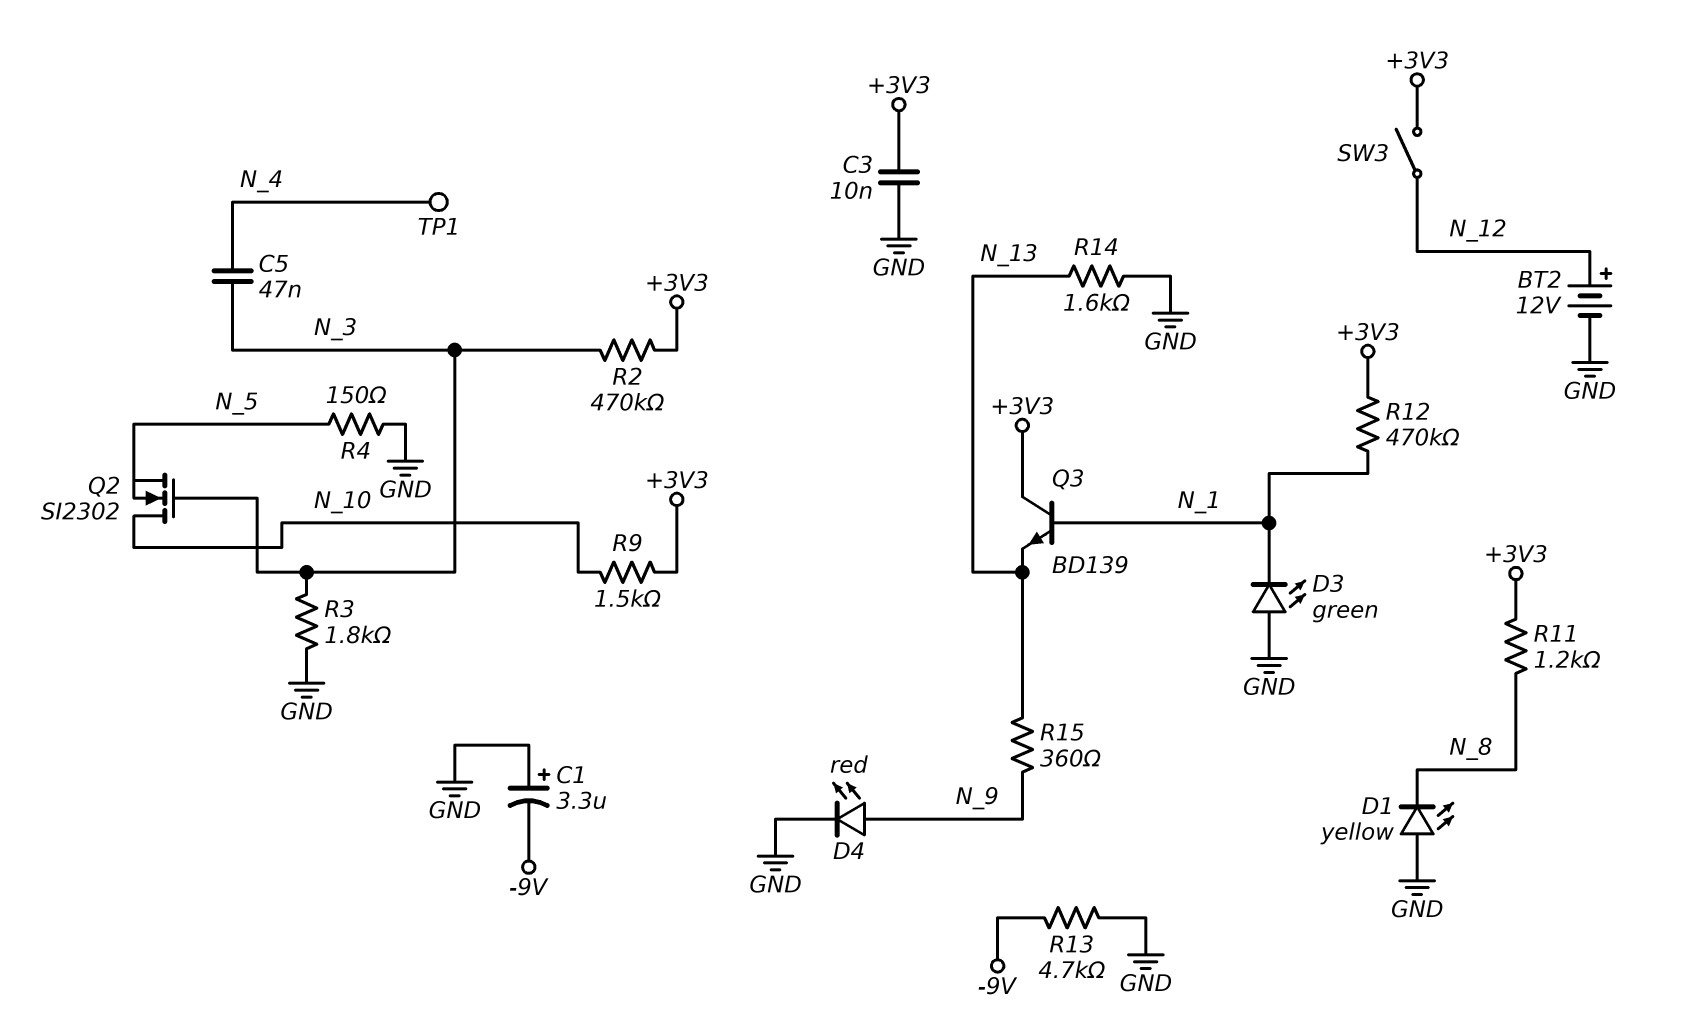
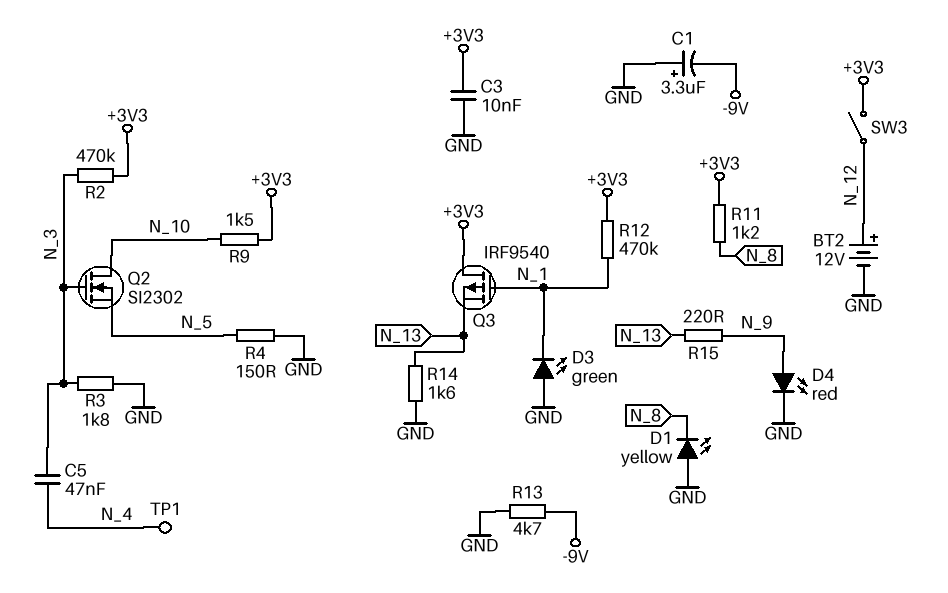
Q3: NPN BD139 (B N_1, C +3V3, E N_13) -> PMOS IRF9540 (G N_1, D +3V3, S N_13)
R15: 360 (N_9, N_13) -> 220 (N_9, N_13)

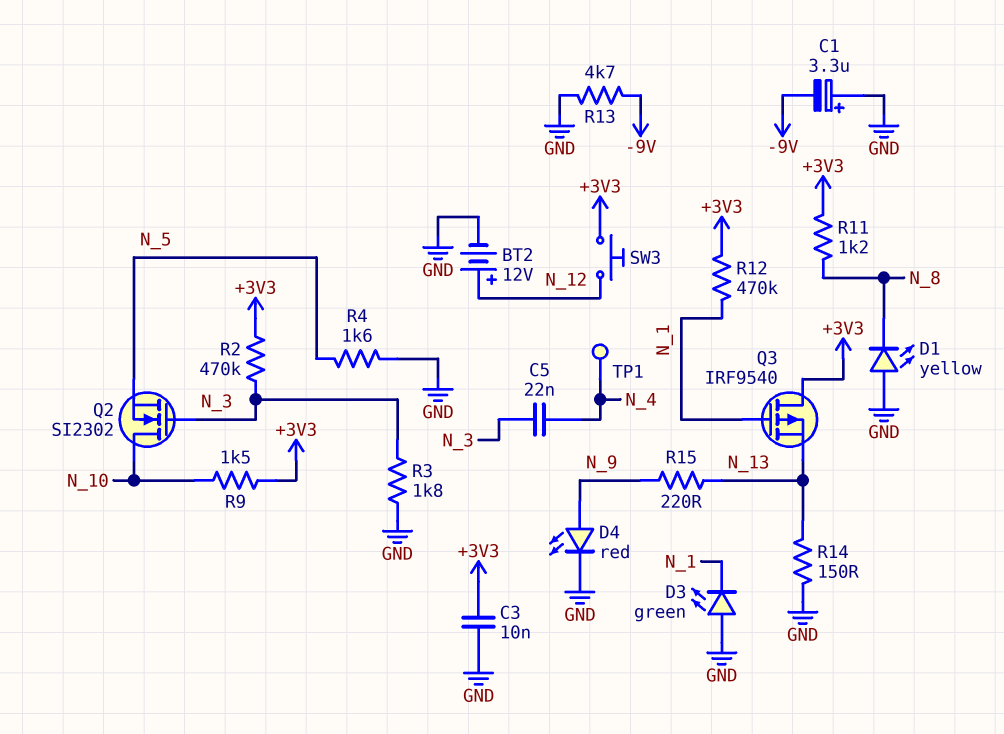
C5: 47nF (N_3, N_4) -> 22nF (N_3, N_4)
R4: 150 (GND, N_5) -> 1.6k (GND, N_5)
R14: 1.6k (GND, N_13) -> 150 (GND, N_13)
SW3: switch (+3V3, N_12) -> button (+3V3, N_12)

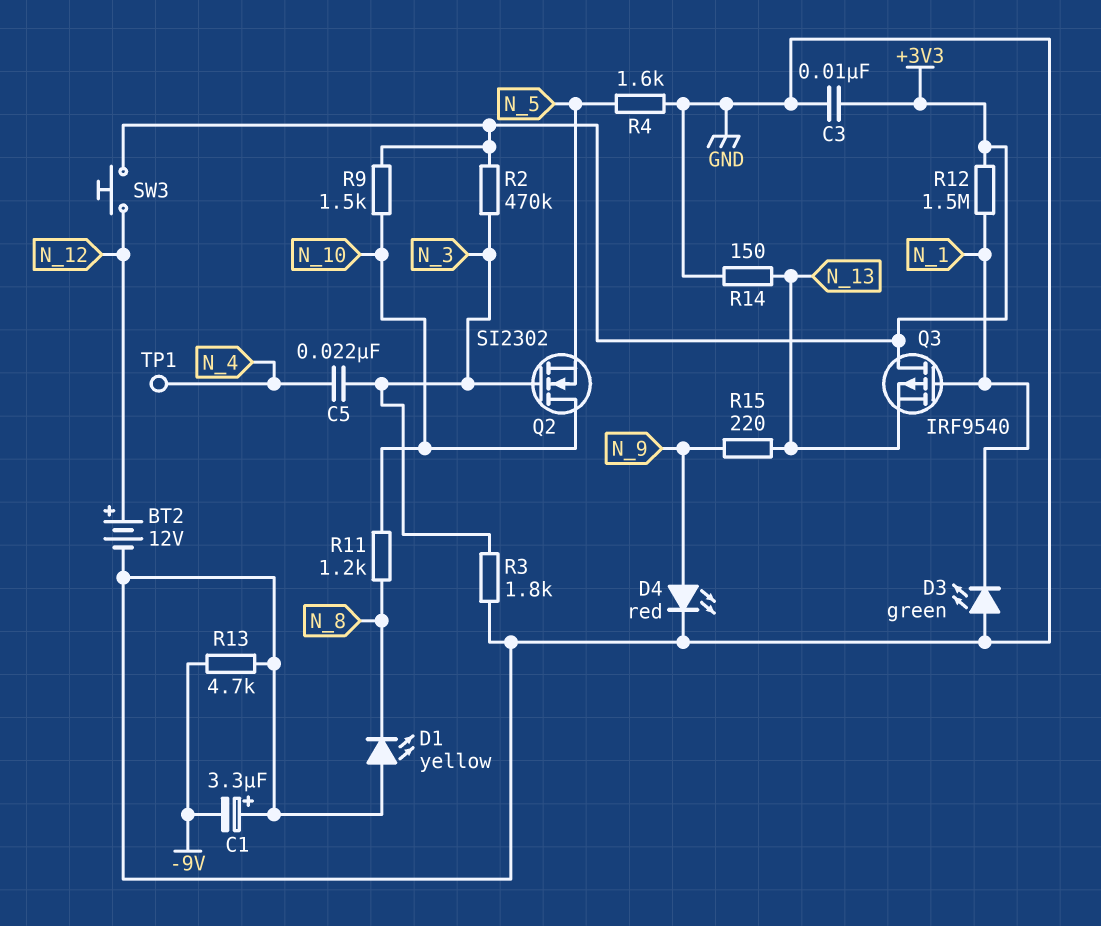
R11: 1.2k (+3V3, N_8) -> 1.2k (N_8, N_10)
R12: 470k (+3V3, N_1) -> 1.5M (+3V3, N_1)

